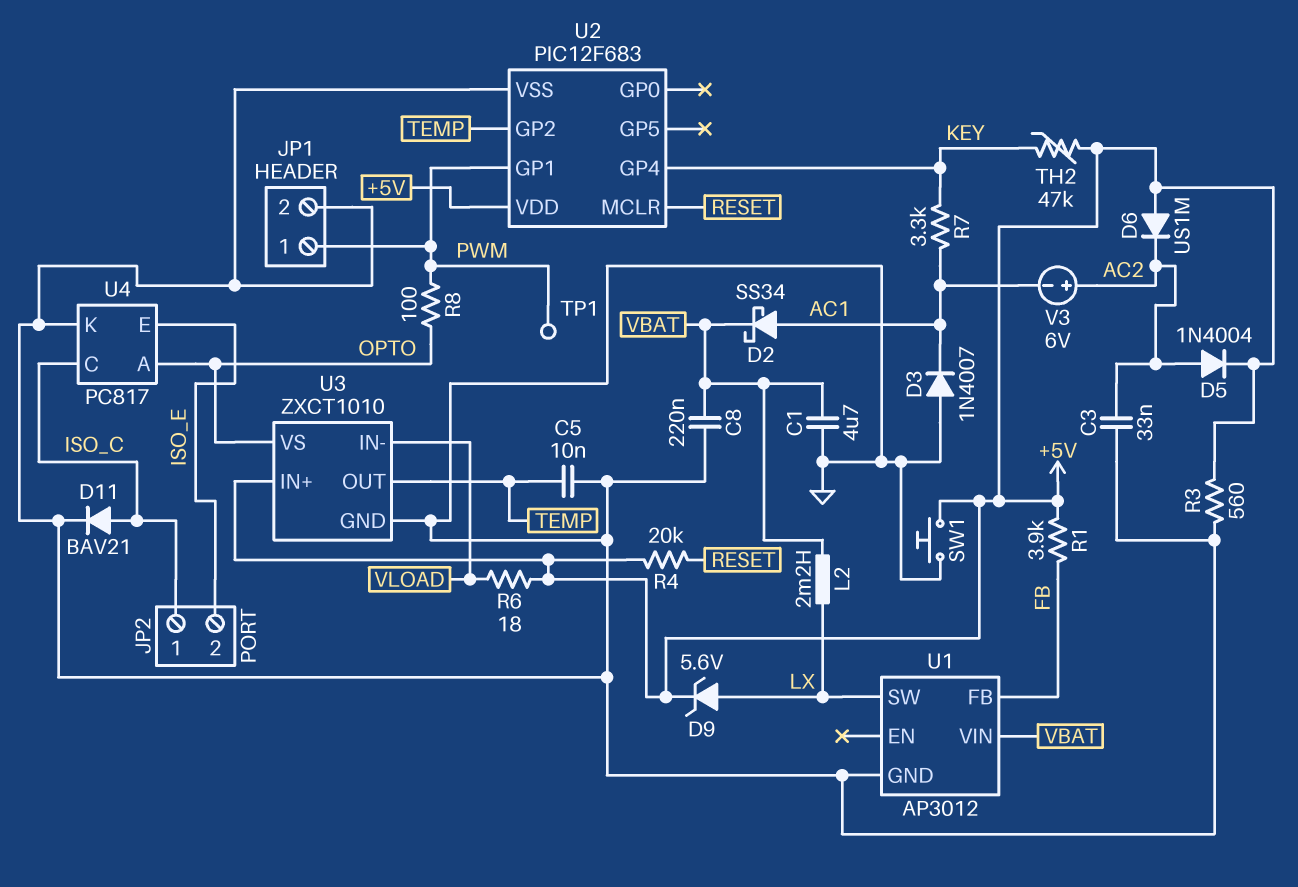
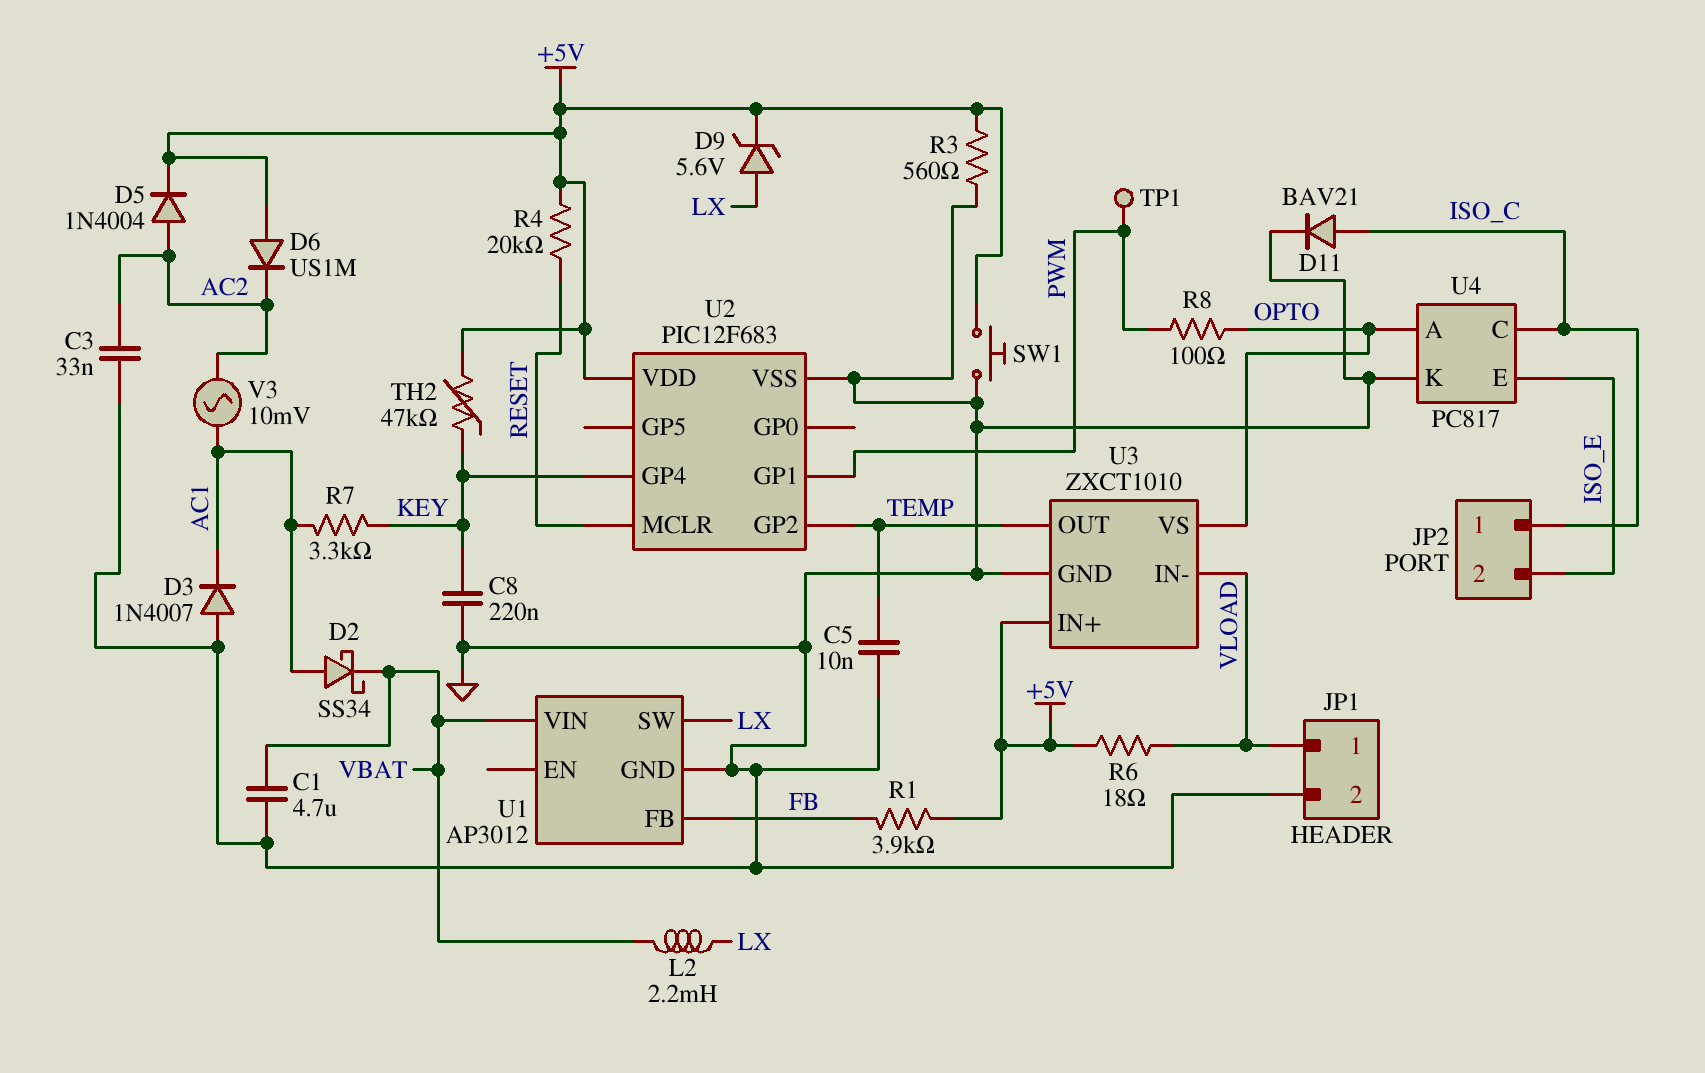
C8: 220nF (GND, VBAT) -> 220nF (GND, KEY)
JP1 pin 1: PWM -> VLOAD
V3: 6V (plus AC2, minus AC1) -> AC 10mV (AC1, AC2)

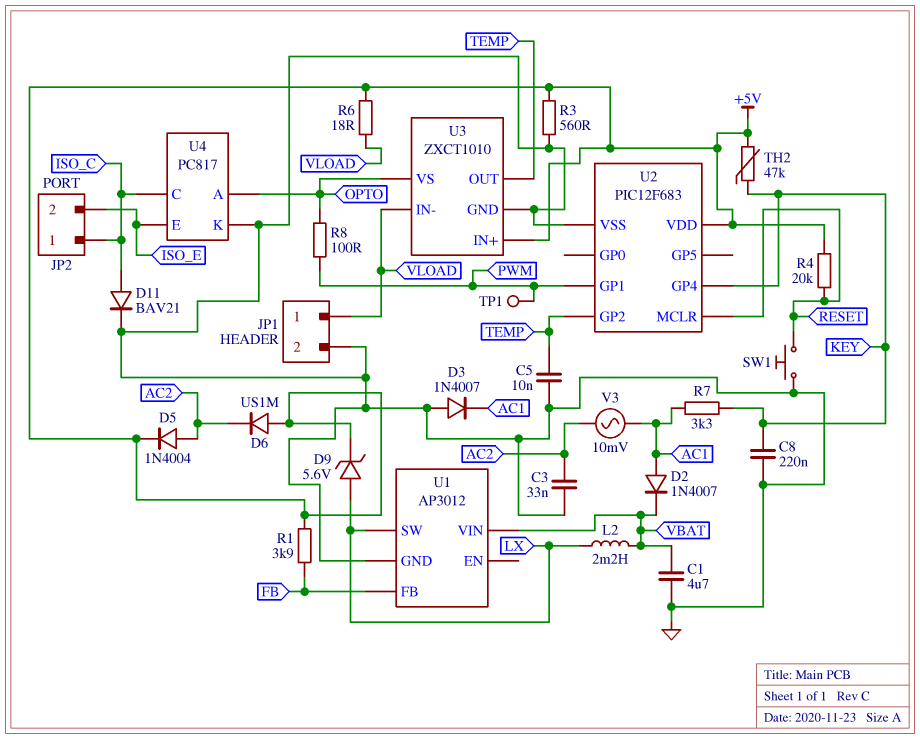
D2: schottky SS34 (A AC1, K VBAT) -> diode 1N4007 (A AC1, K VBAT)
SW1: button (+5V, GND) -> button (GND, RESET)

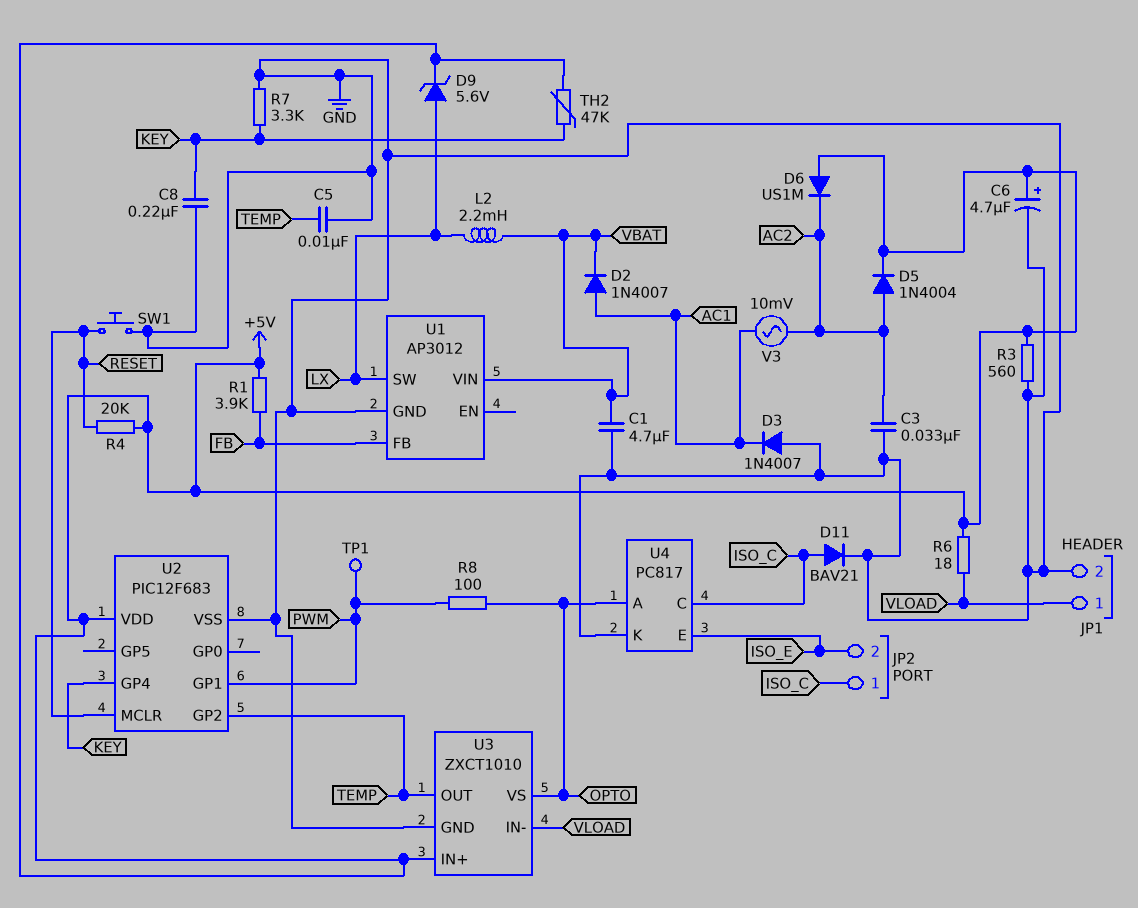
C6: none -> 4.7uF (plus +5V, minus GND)
R7: 3.3k (AC1, KEY) -> 3.3k (GND, KEY)

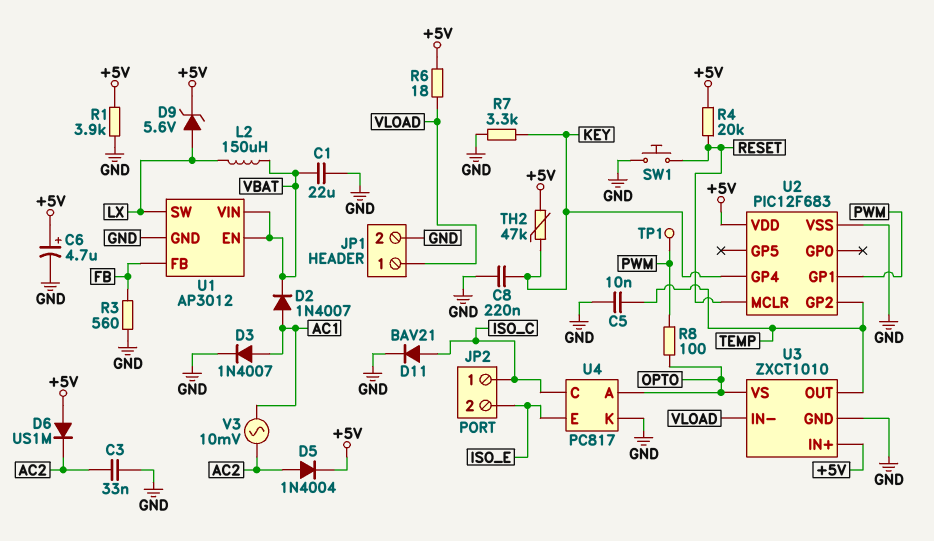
C1: 4.7uF (GND, VBAT) -> 22uF (GND, VBAT)
D3: diode 1N4007 (A GND, K AC1) -> diode 1N4007 (A AC1, K GND)
L2: 2.2mH (LX, VBAT) -> 150uH (LX, VBAT)
R1: 3.9k (+5V, FB) -> 3.9k (+5V, GND)
R3: 560 (+5V, GND) -> 560 (FB, GND)
U1 pin EN: none -> VBAT

